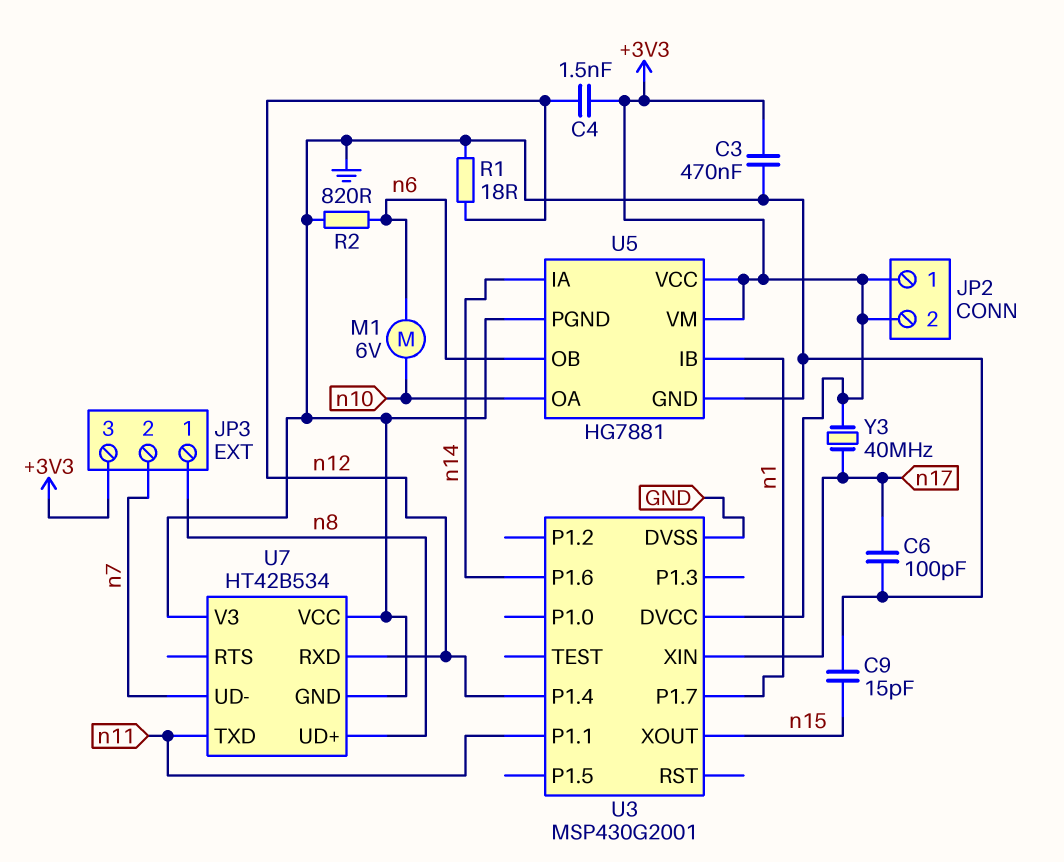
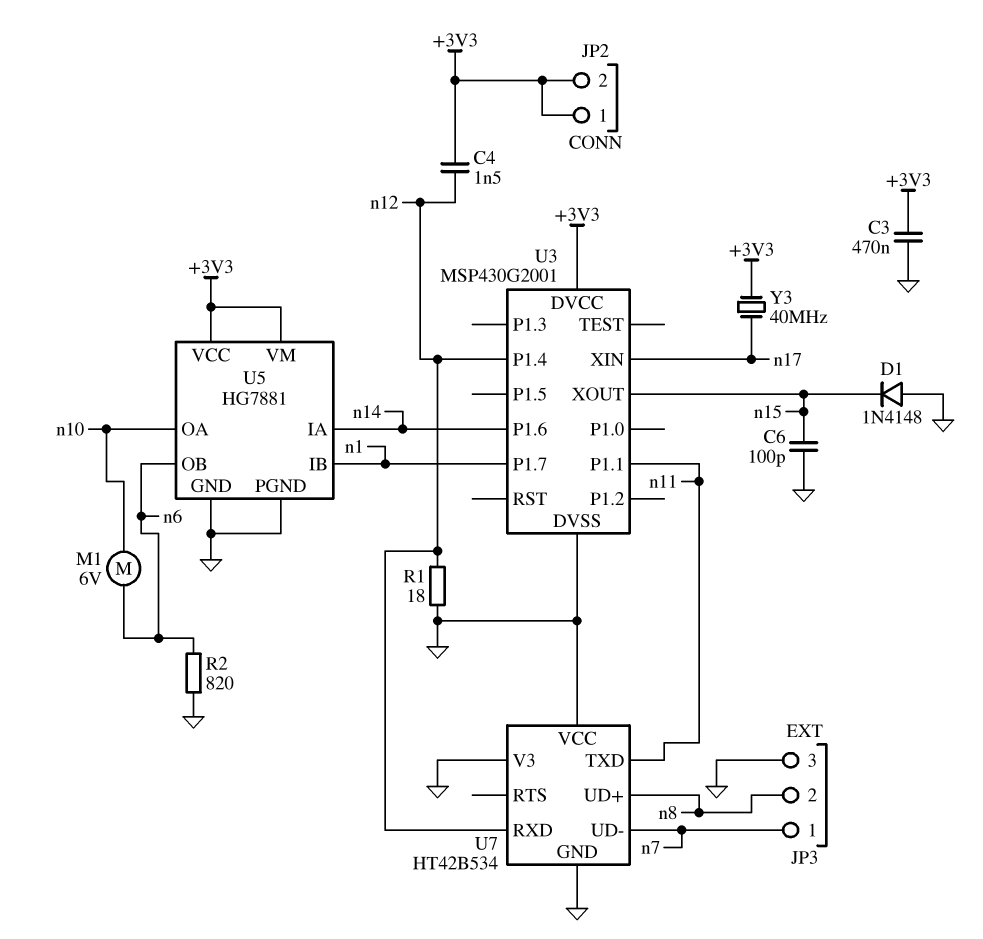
C6: 100pF (GND, n17) -> 100pF (GND, n15)
C9: 15pF (GND, n15) -> none
D1: none -> diode 1N4148 (A GND, K n15)
JP3 pin 1: n8 -> n7
JP3 pin 2: n7 -> n8
JP3 pin 3: +3V3 -> GND

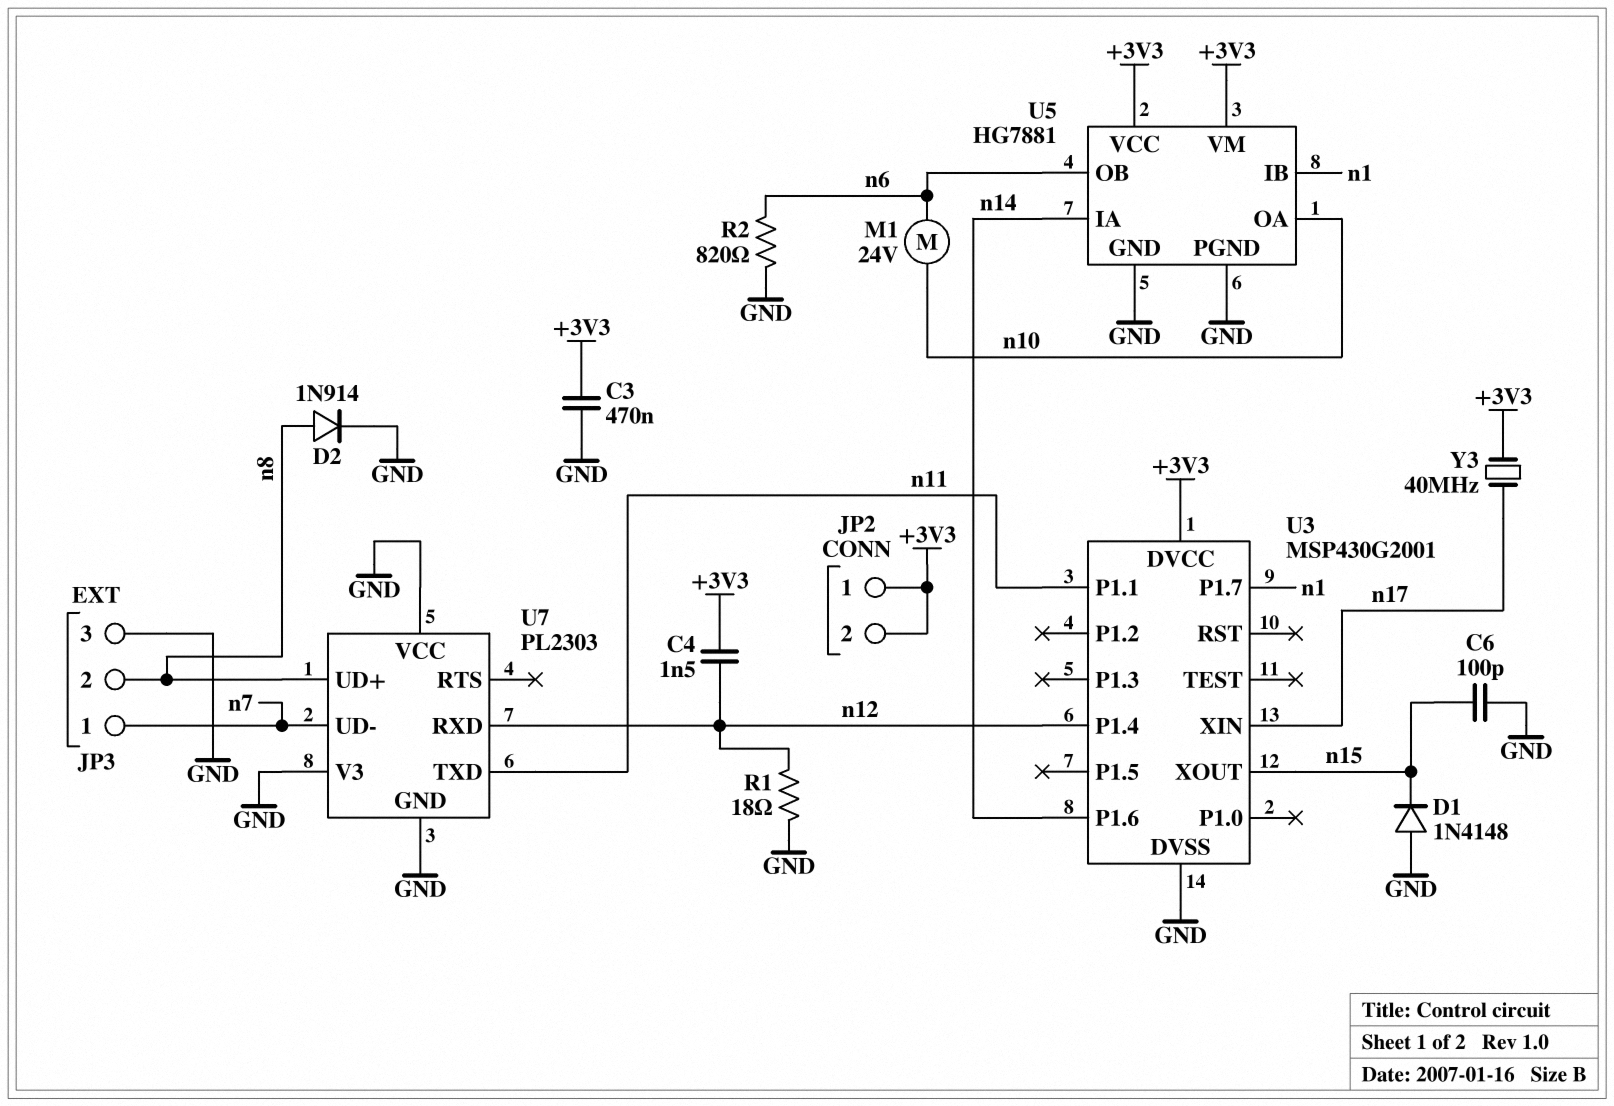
D2: none -> diode 1N914 (A n8, K GND)
M1: motor 6V (n6, n10) -> motor 24V (n6, n10)
U7: HT42B534 -> PL2303

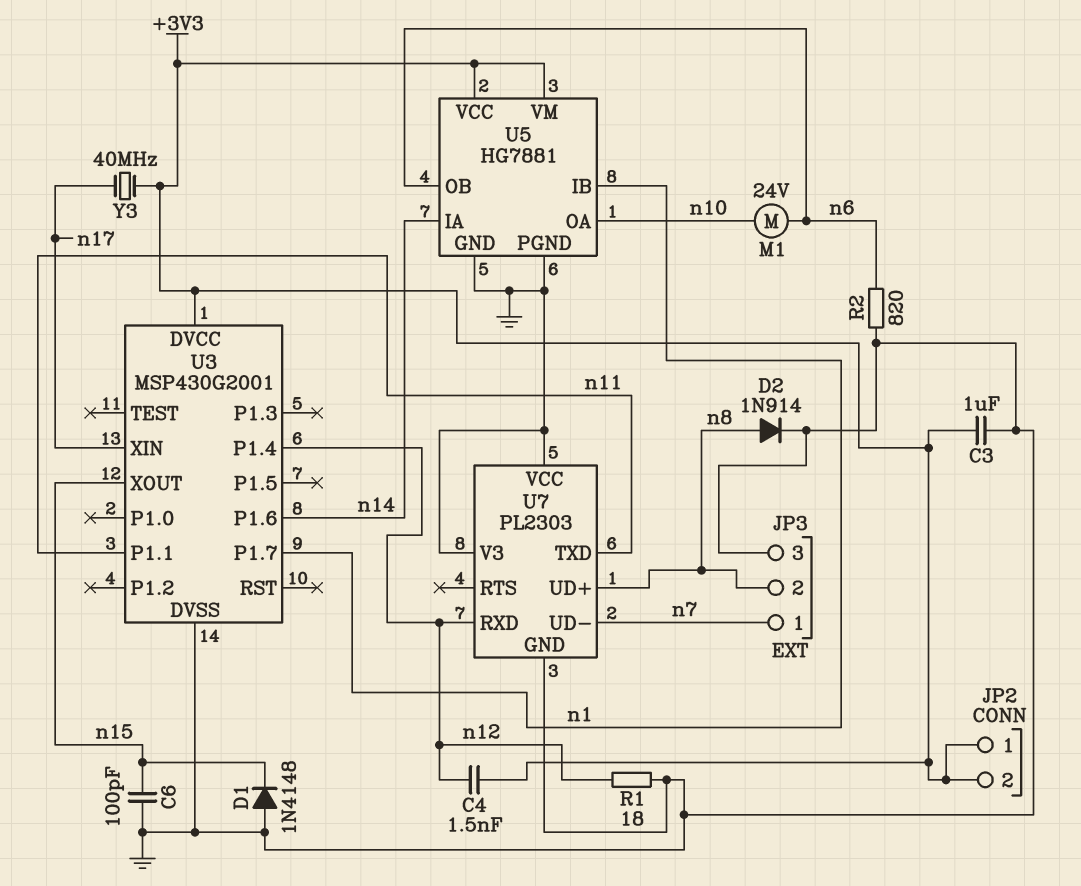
C3: 470nF (+3V3, GND) -> 1uF (+3V3, GND)

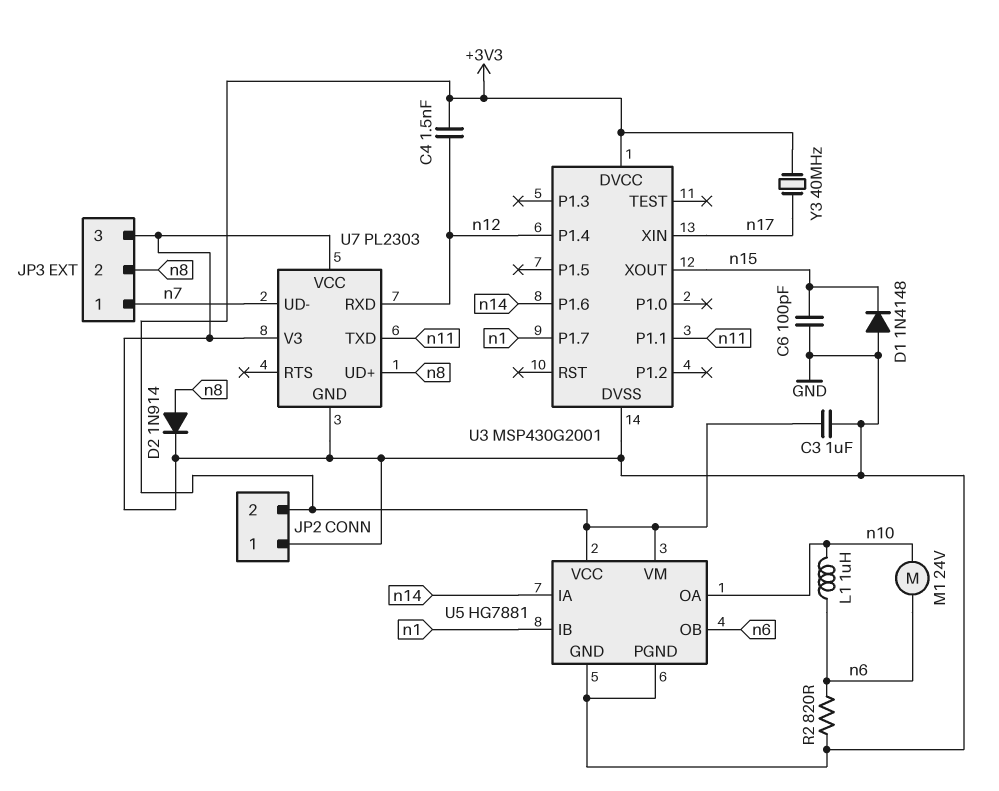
JP2 pin 1: +3V3 -> GND
L1: none -> 1uH (n6, n10)
R1: 18 (GND, n12) -> none

